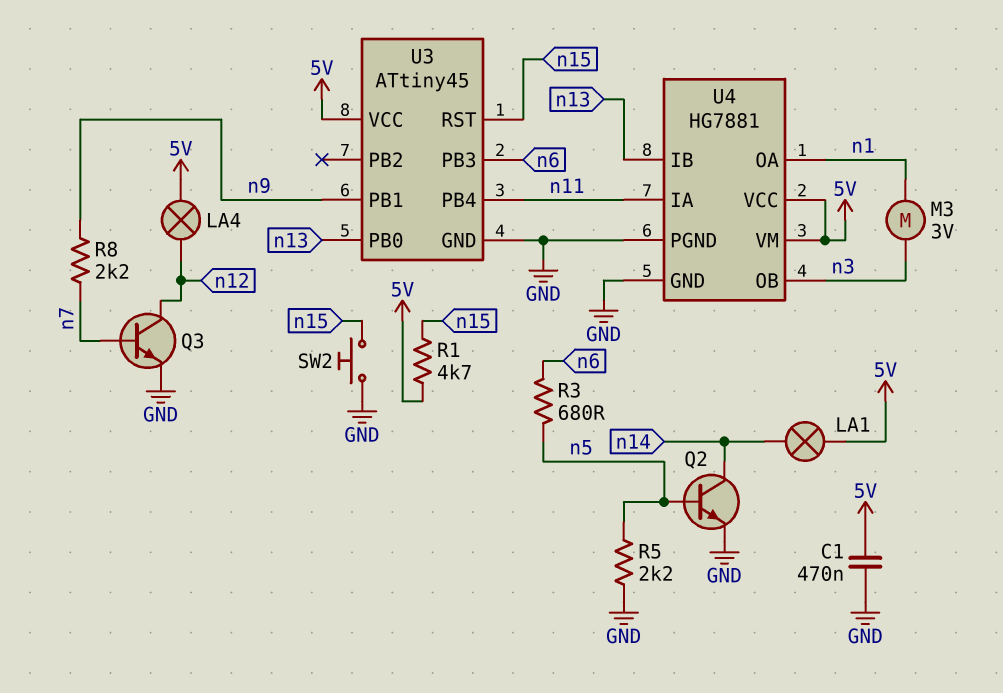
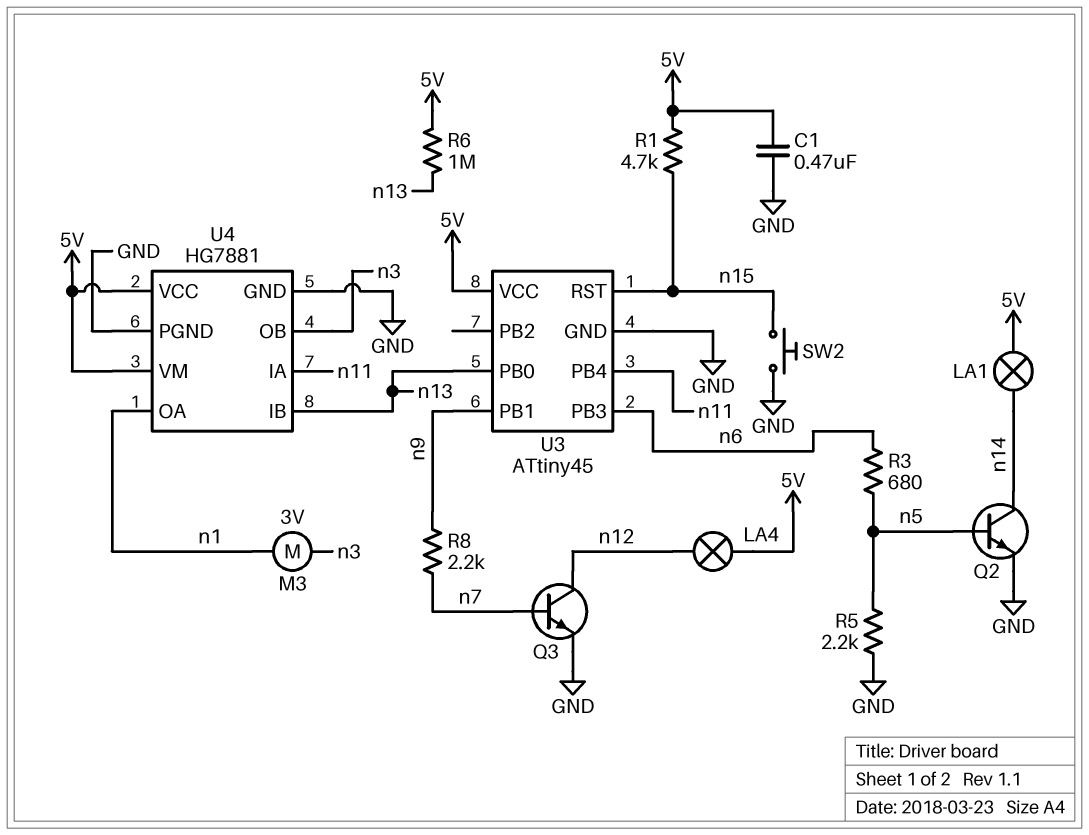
R6: none -> 1M (5V, n13)

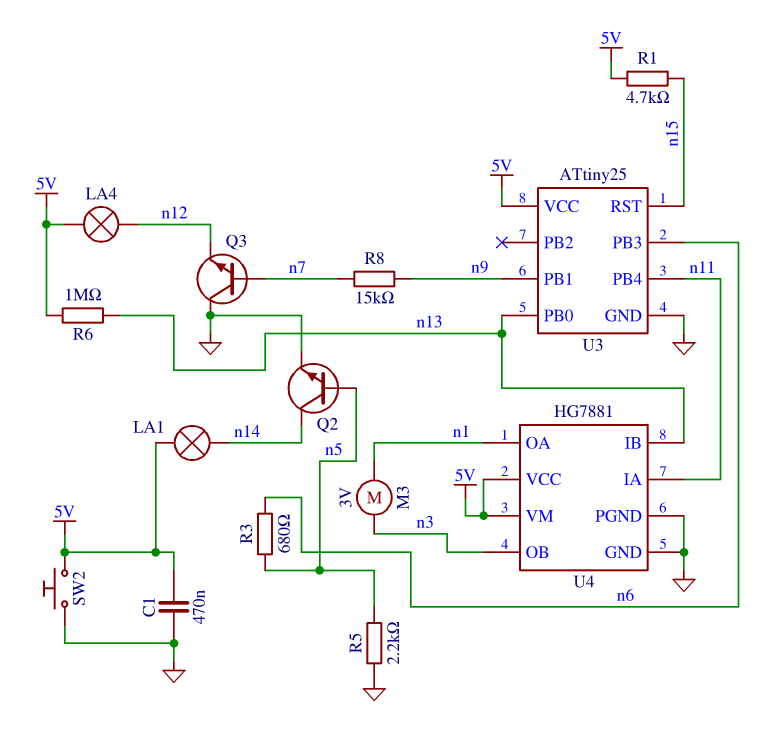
Q3: NPN (B n7, C n12, E GND) -> NPN (B n7, C GND, E n12)
R8: 2.2k (n7, n9) -> 15k (n7, n9)
SW2: button (GND, n15) -> button (5V, GND)
U3: ATtiny45 -> ATtiny25

